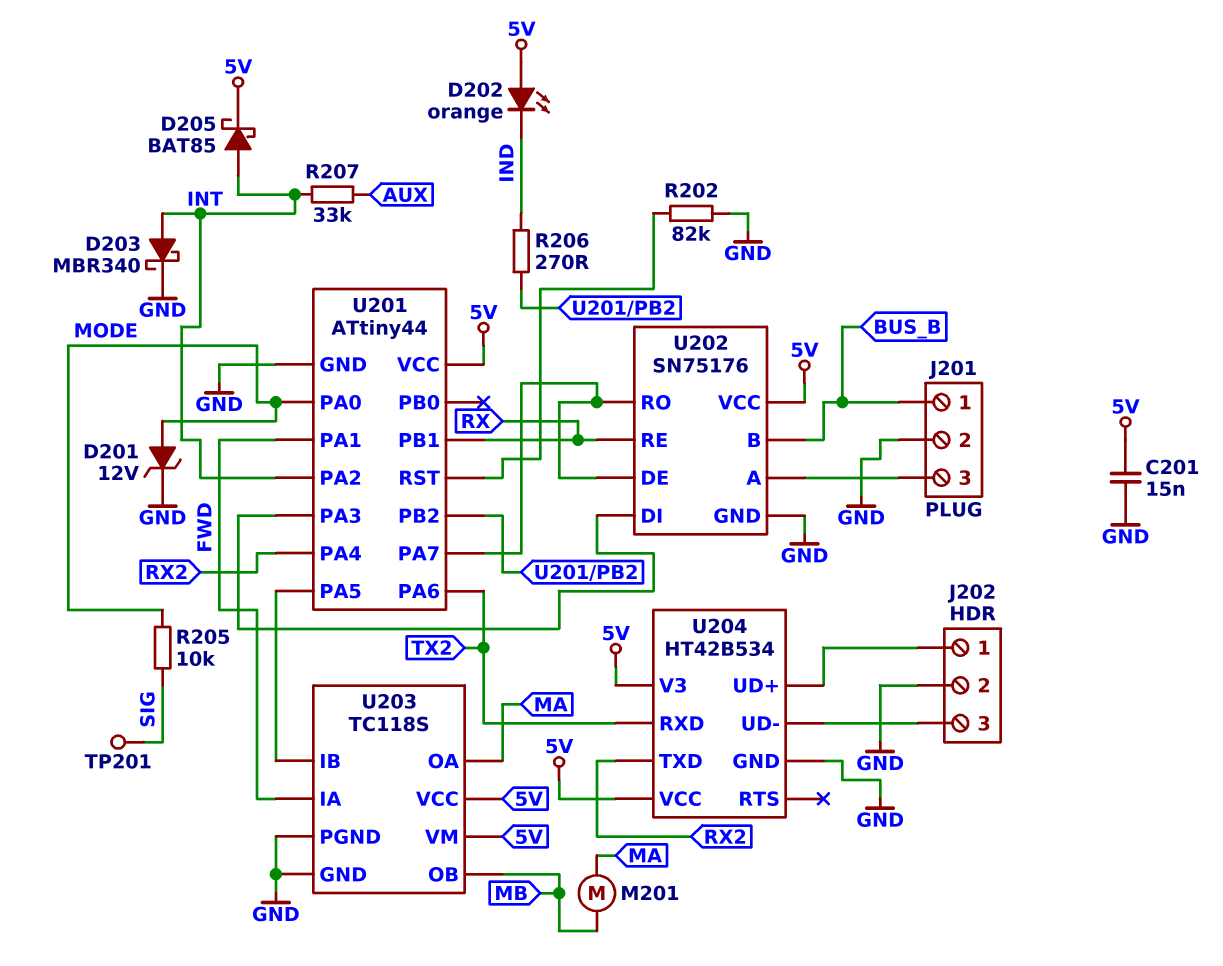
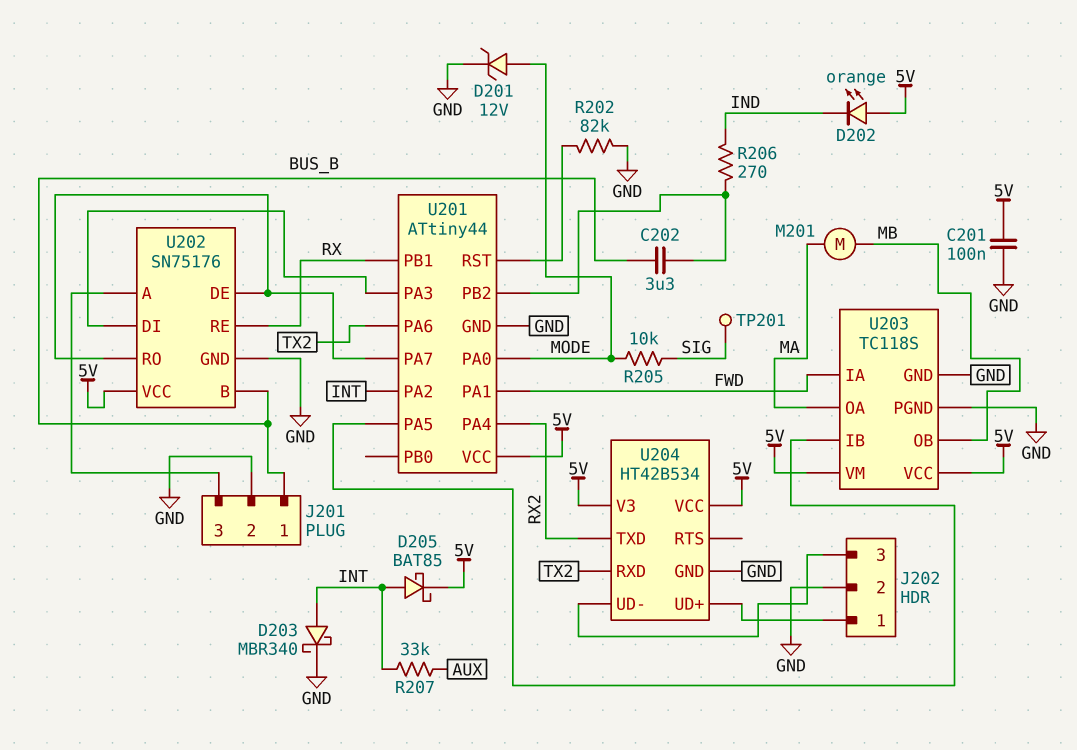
C201: 15nF (5V, GND) -> 100nF (5V, GND)
C202: none -> 3.3uF (BUS_B, U201/PB2)

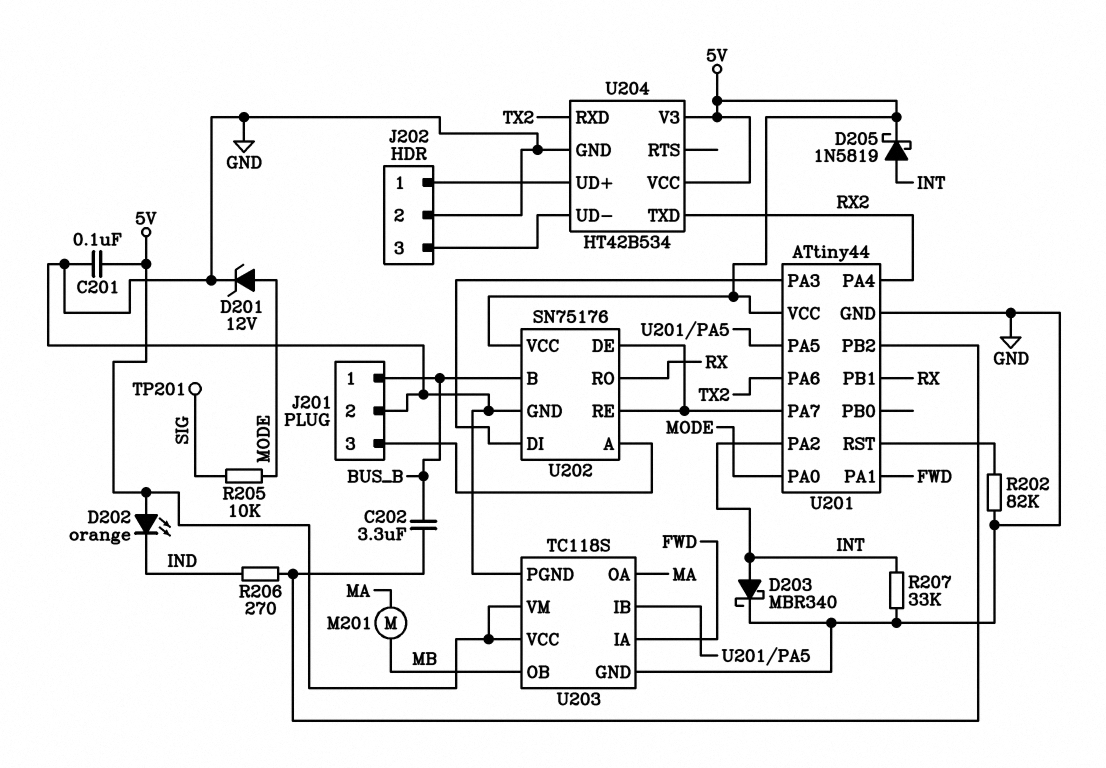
D205: schottky BAT85 (A INT, K 5V) -> schottky 1N5819 (A INT, K 5V)
R207: 33k (AUX, INT) -> 33k (GND, INT)
U202 pin RE: RX -> U201/PA7
U202 pin RO: U201/PA7 -> RX

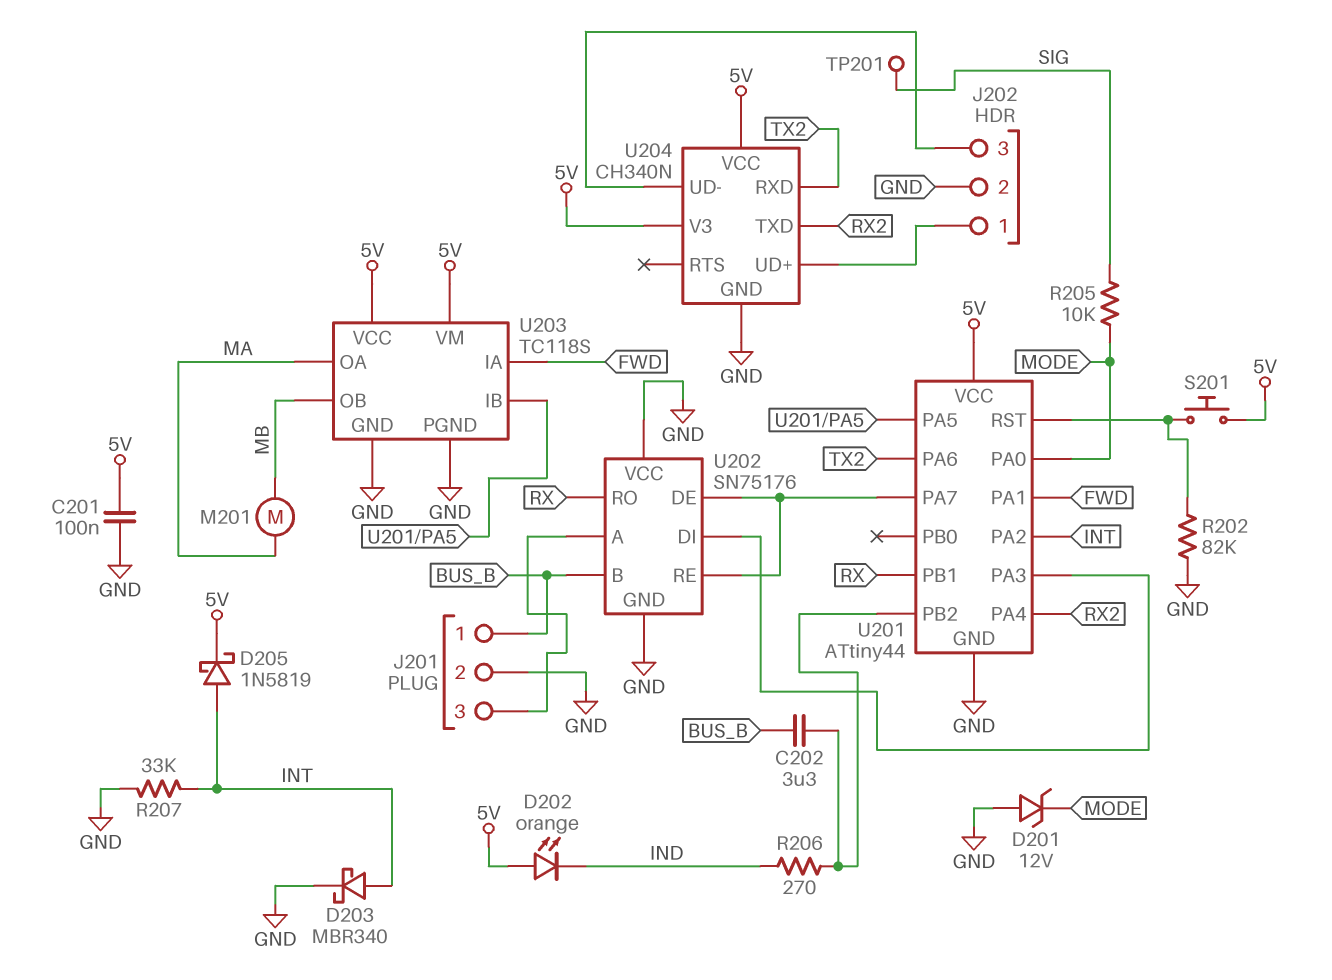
D201: zener 12V (A MODE, K GND) -> zener 12V (A GND, K MODE)
S201: none -> button (5V, U201/RST)
U202 pin VCC: 5V -> GND
U204: HT42B534 -> CH340N

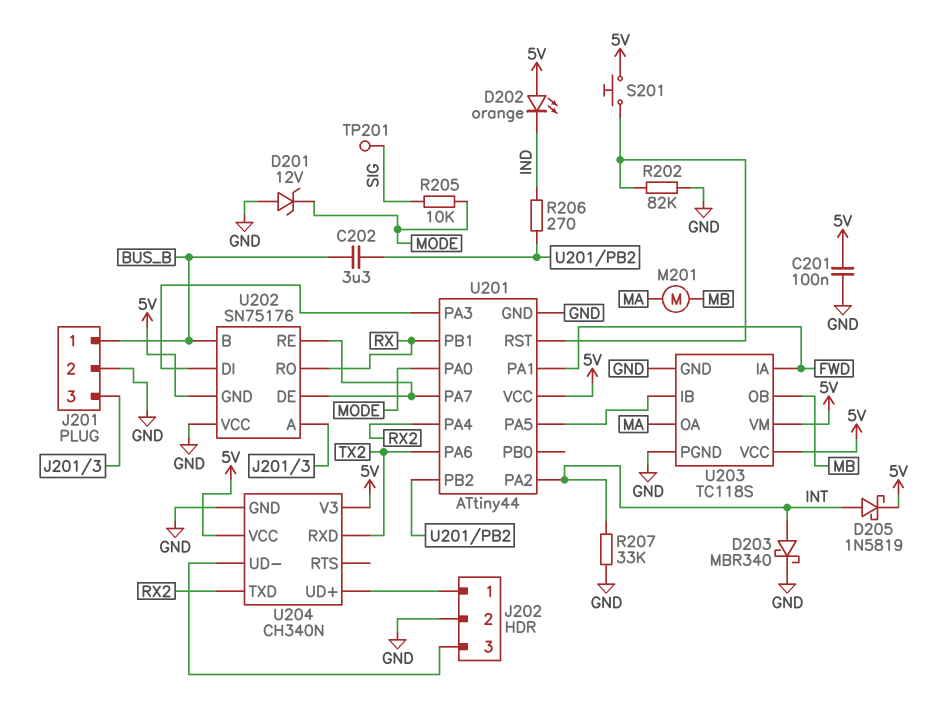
U202 pin GND: GND -> 5V

